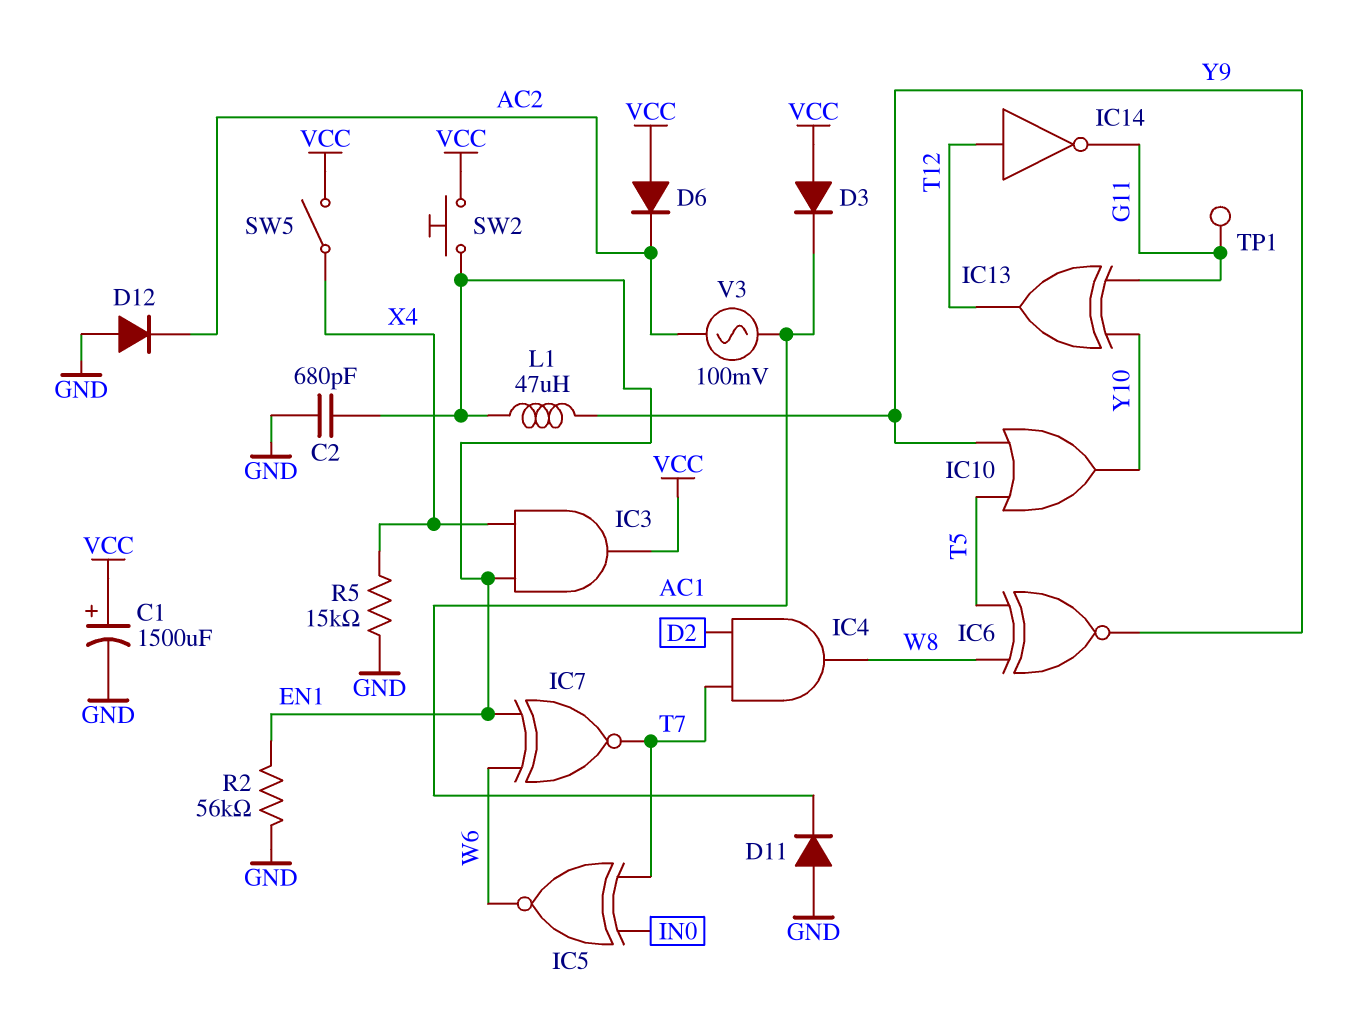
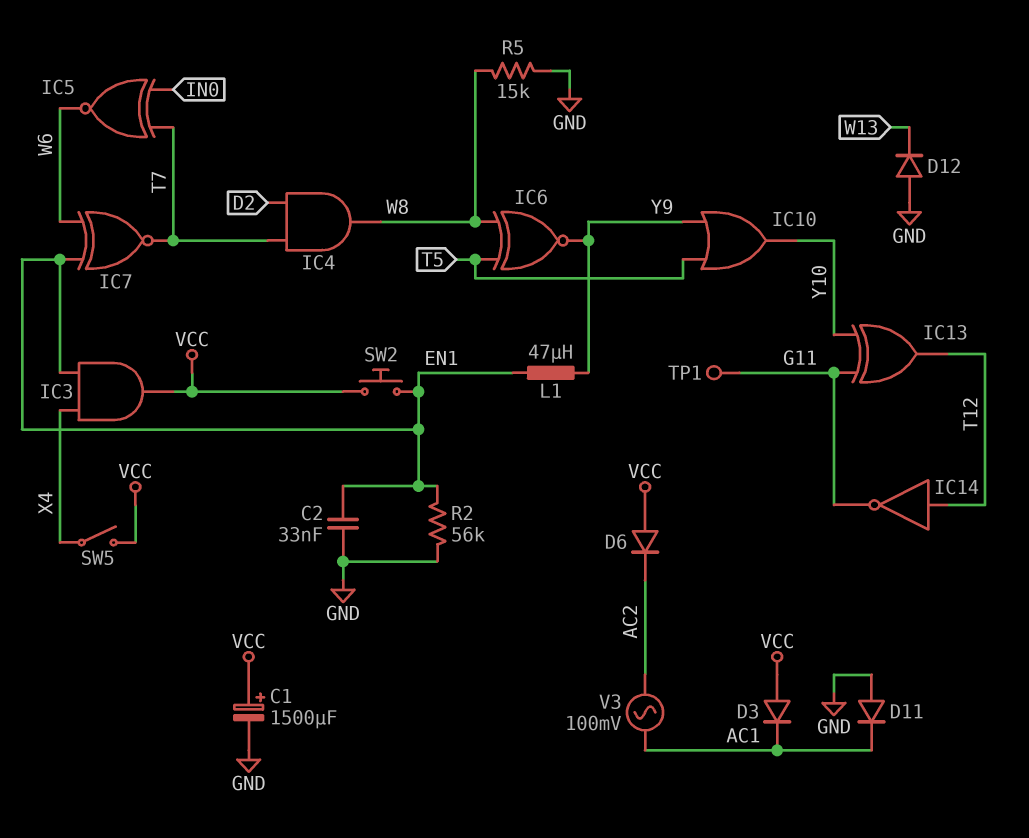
C2: 680pF (EN1, GND) -> 33nF (EN1, GND)
D12: diode (A GND, K AC2) -> diode (A GND, K W13)
R5: 15k (GND, X4) -> 15k (GND, W8)

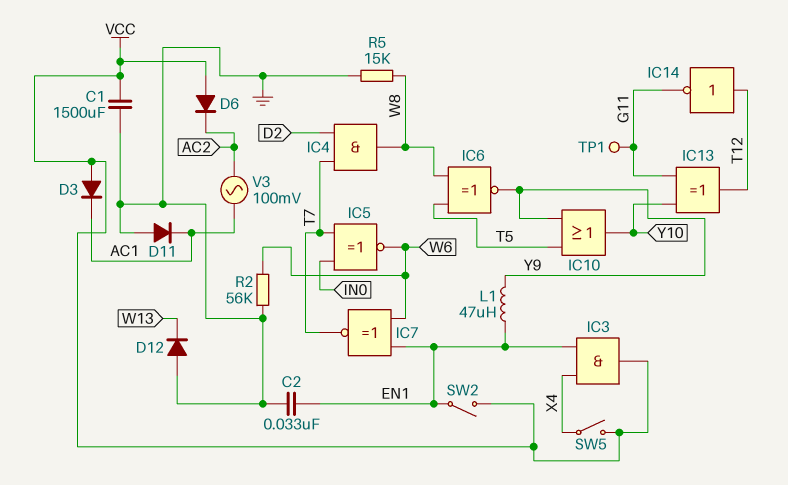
C1: 1500uF (plus VCC, minus GND) -> 1500uF (GND, VCC)
R2: 56k (EN1, GND) -> 56k (GND, W6)
SW2: button (EN1, VCC) -> switch (EN1, VCC)

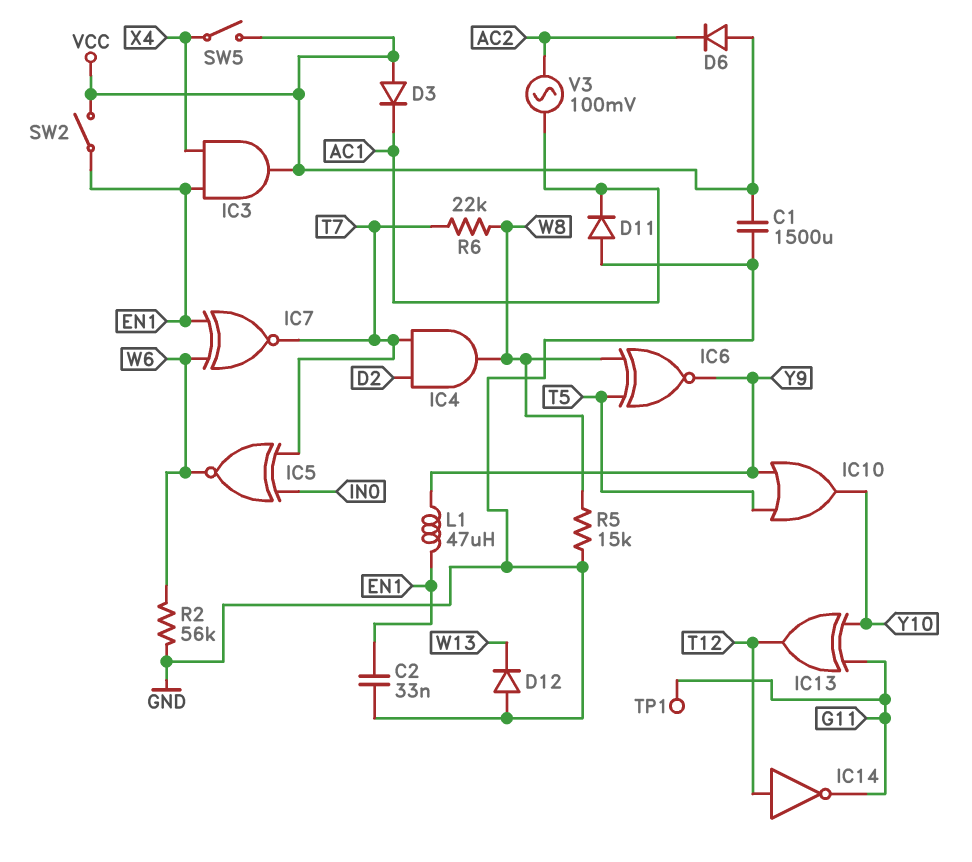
R6: none -> 22k (T7, W8)

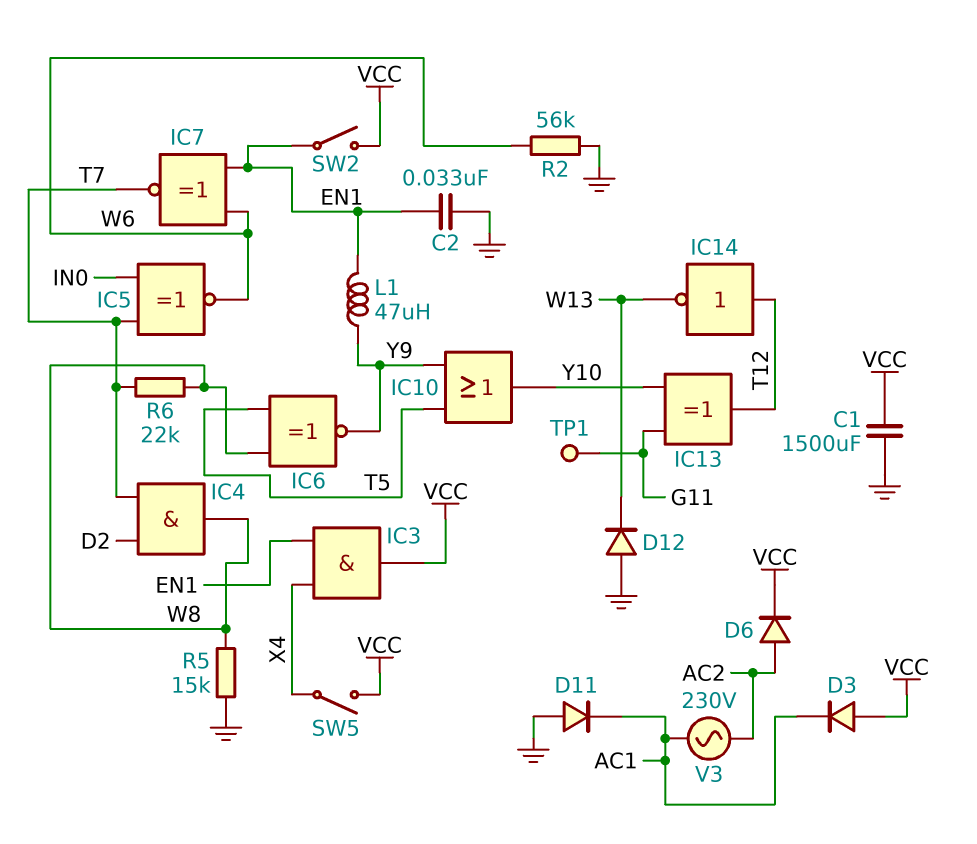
D6: diode (A VCC, K AC2) -> diode (A AC2, K VCC)
IC14: NOT (in T12, out G11) -> NOT (in T12, out W13)
V3: AC 100mV (AC1, AC2) -> AC 230V (AC1, AC2)

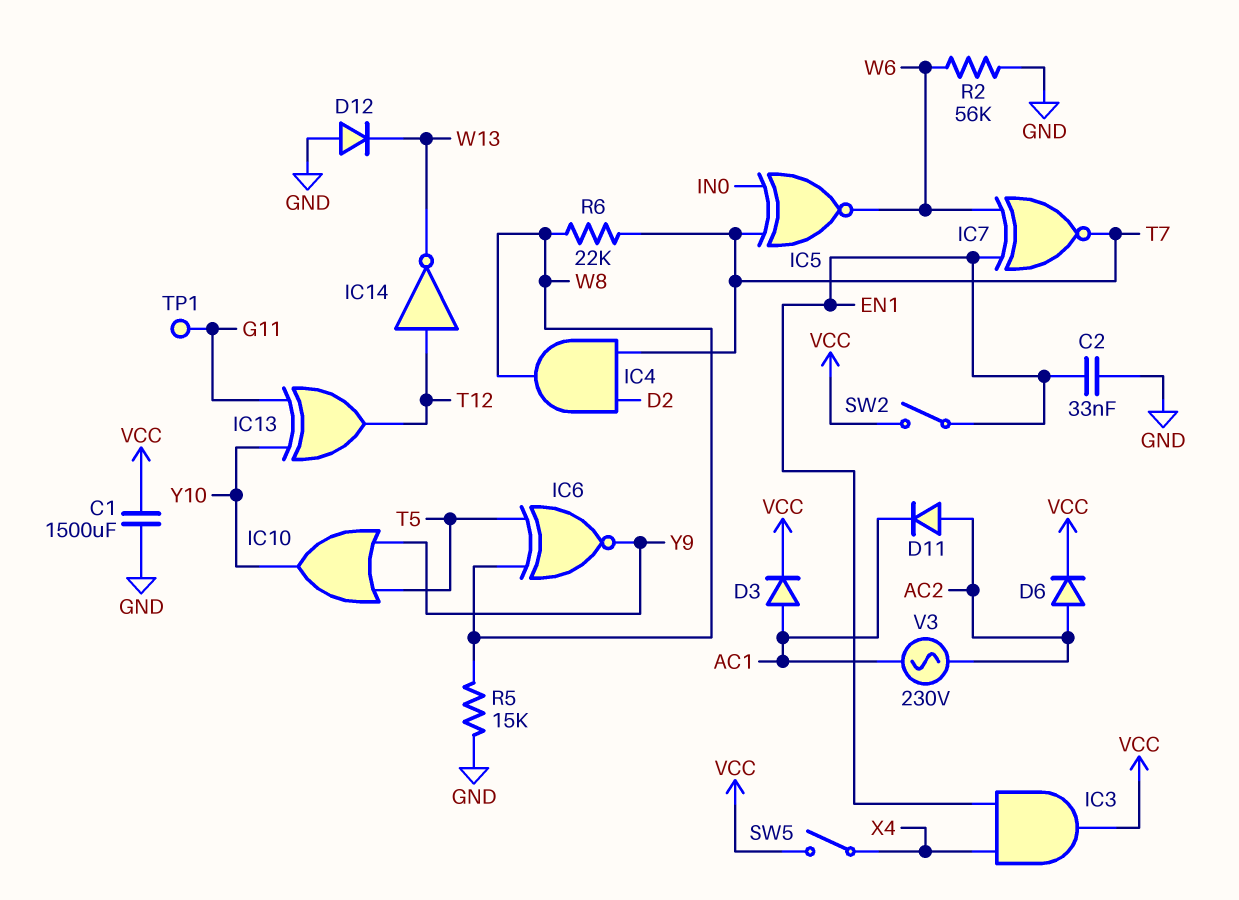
D3: diode (A VCC, K AC1) -> diode (A AC1, K VCC)
D11: diode (A GND, K AC1) -> diode (A AC2, K AC1)
L1: 47uH (EN1, Y9) -> none

